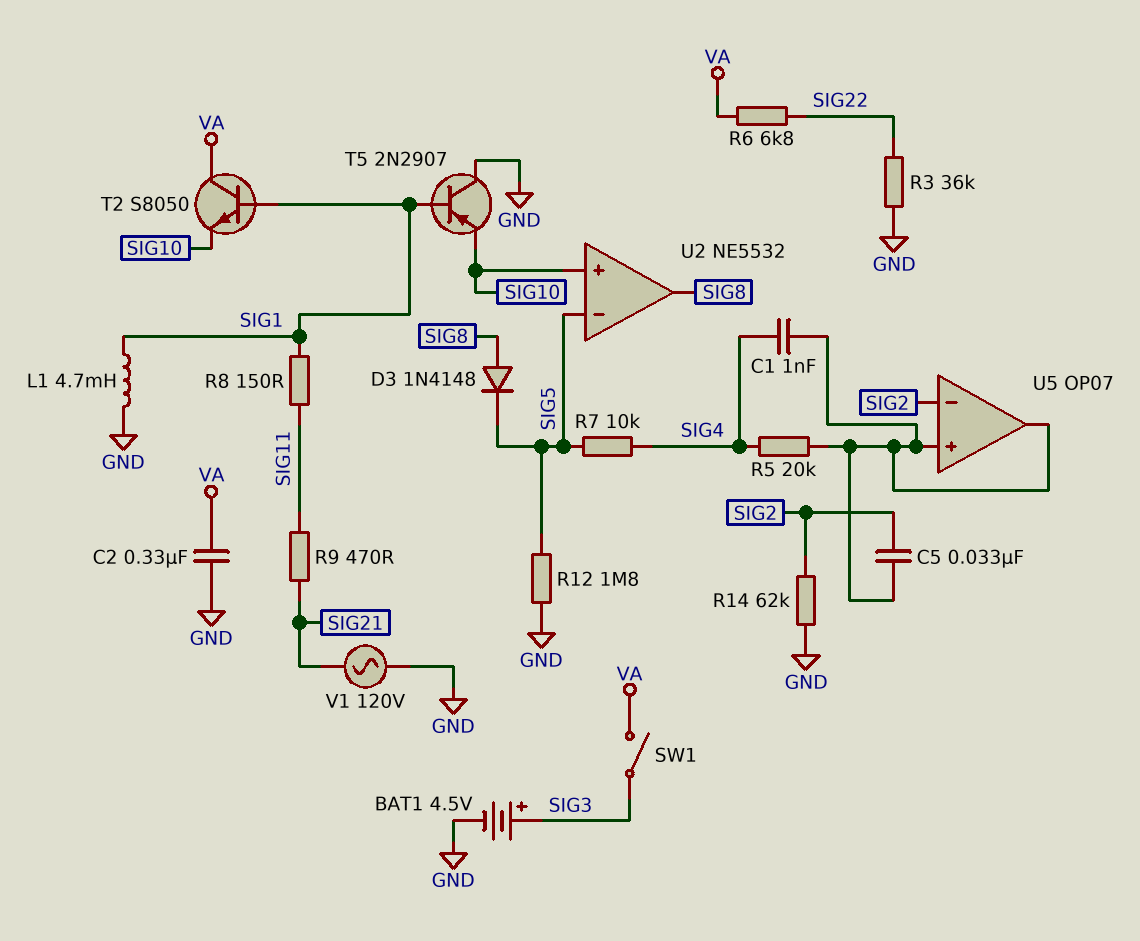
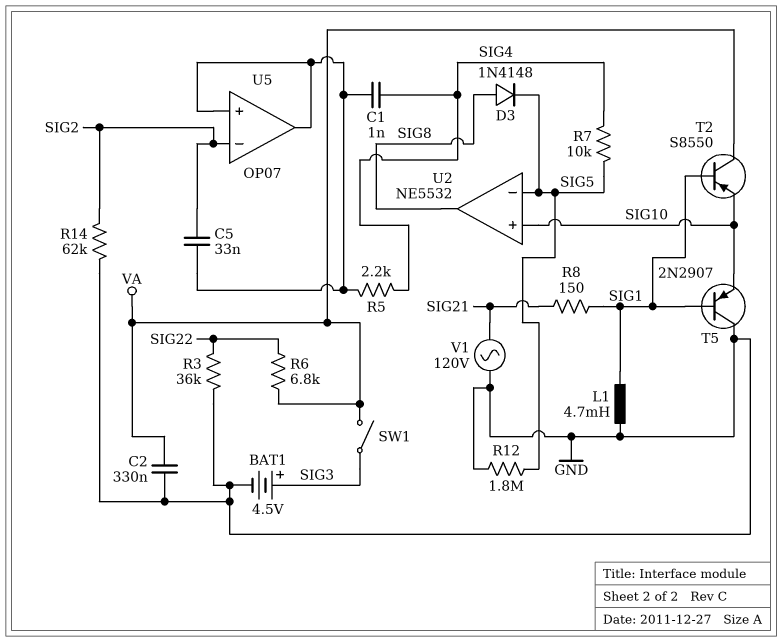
R5: 20k (SIG4, U5/in+) -> 2.2k (SIG4, U5/in+)
R8: 150 (SIG1, SIG11) -> 150 (SIG1, SIG21)
R9: 470 (SIG11, SIG21) -> none
T2: NPN S8050 (B SIG1, C VA, E SIG10) -> PNP S8550 (B SIG1, C VA, E SIG10)

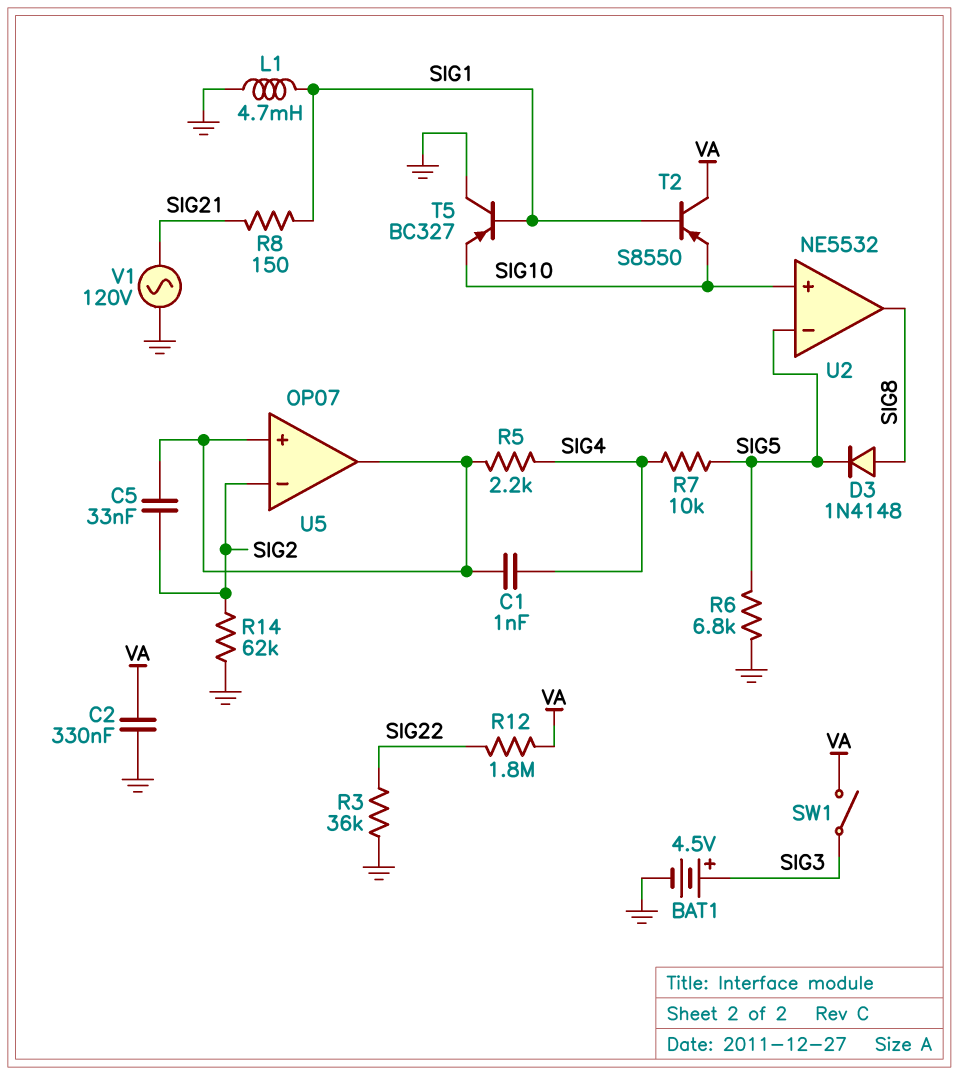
R6: 6.8k (SIG22, VA) -> 6.8k (GND, SIG5)
R12: 1.8M (GND, SIG5) -> 1.8M (SIG22, VA)
T5: PNP 2N2907 (B SIG1, C GND, E SIG10) -> PNP BC327 (B SIG1, C GND, E SIG10)

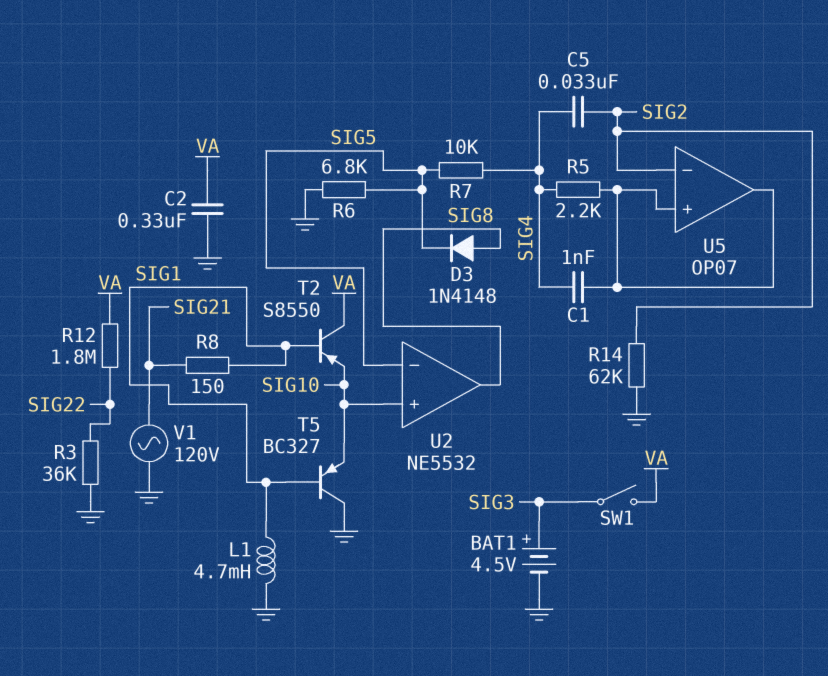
C5: 33nF (SIG2, U5/in+) -> 33nF (SIG2, SIG4)

